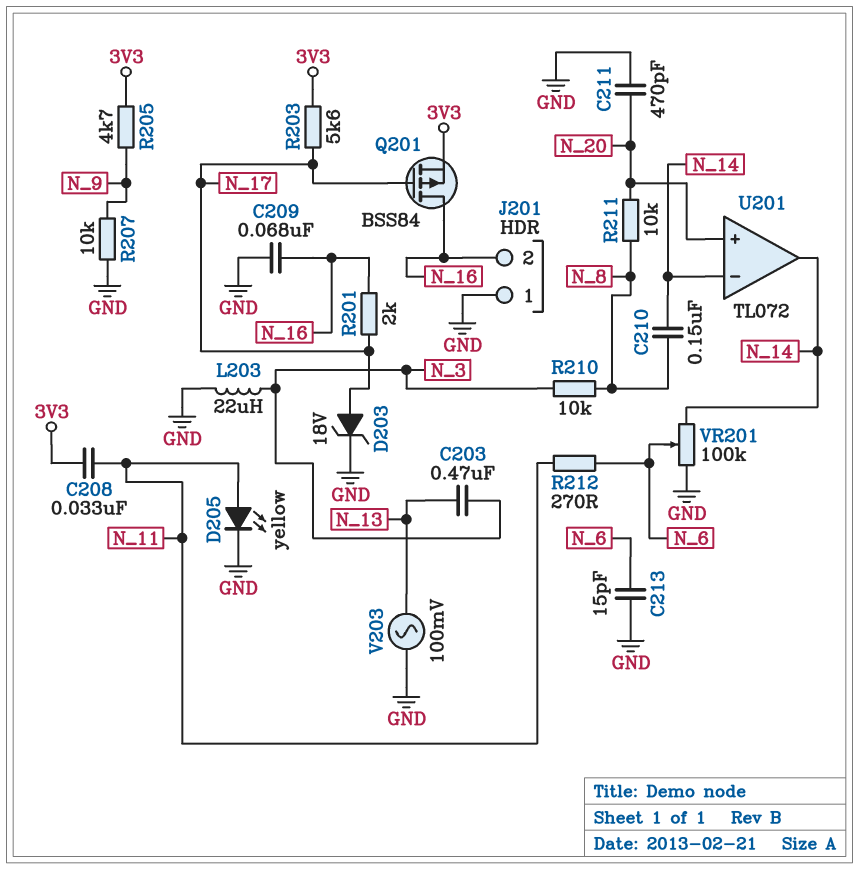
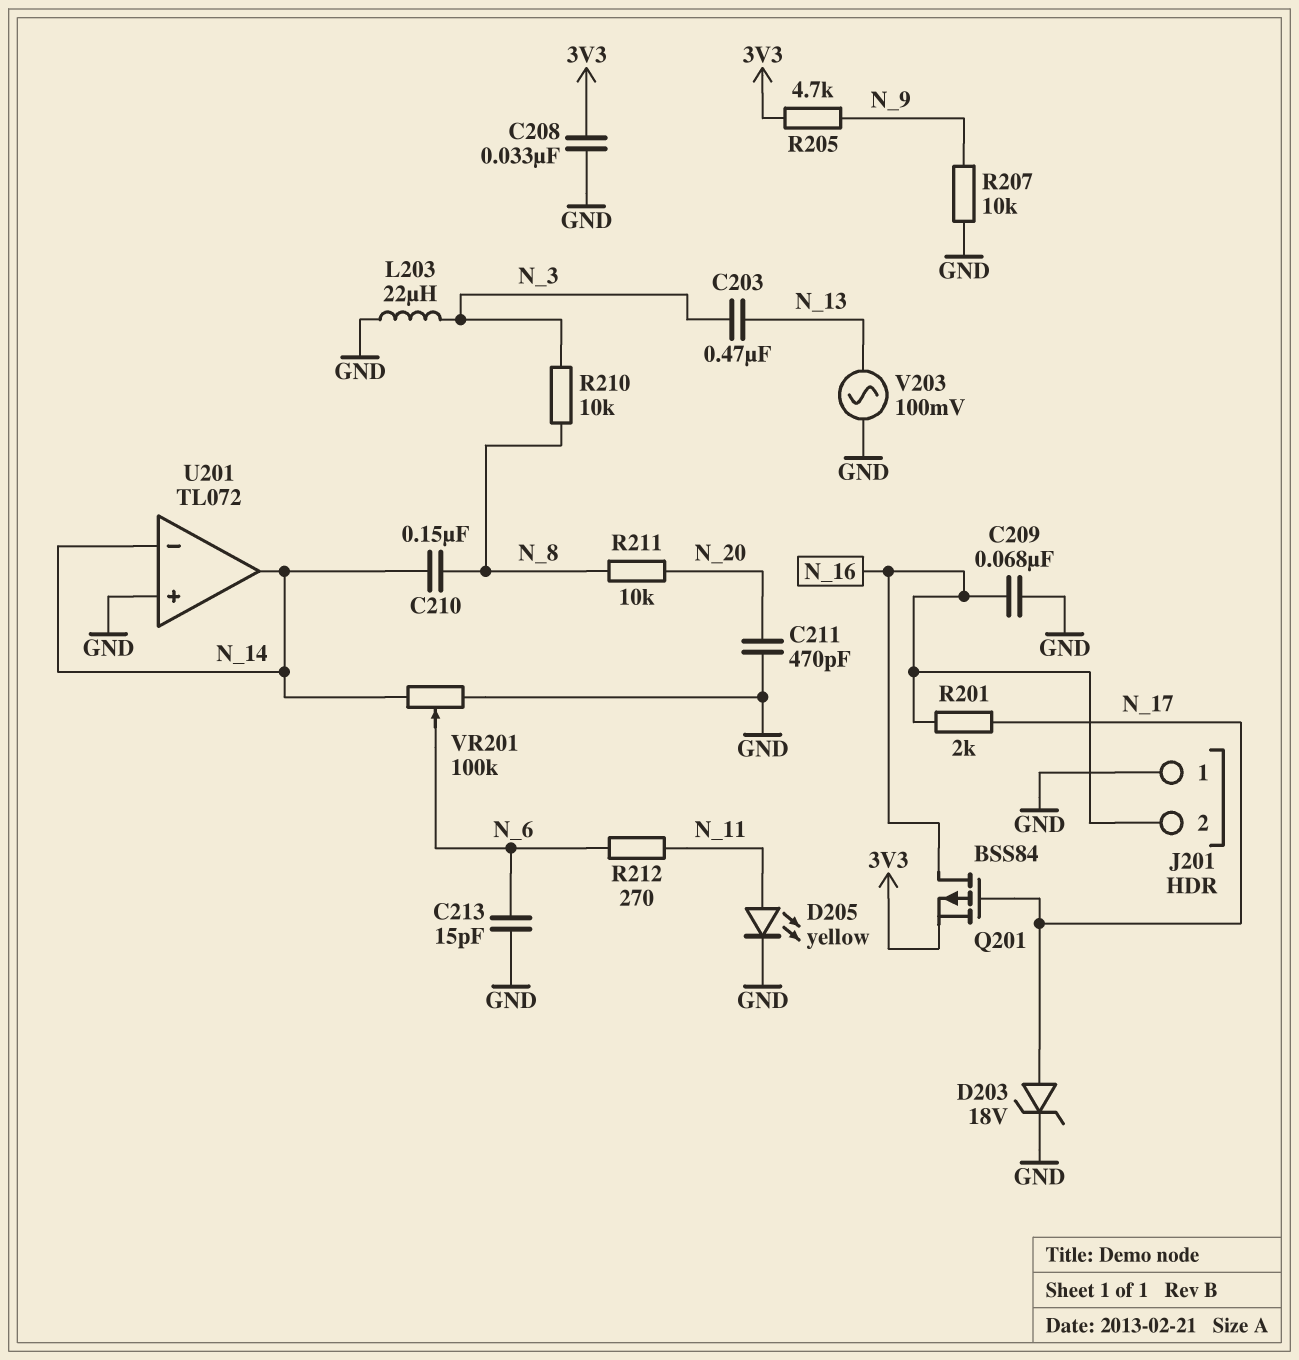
C208: 33nF (3V3, N_11) -> 33nF (3V3, GND)
R203: 5.6k (3V3, N_17) -> none
U201 pin in+: N_20 -> GND

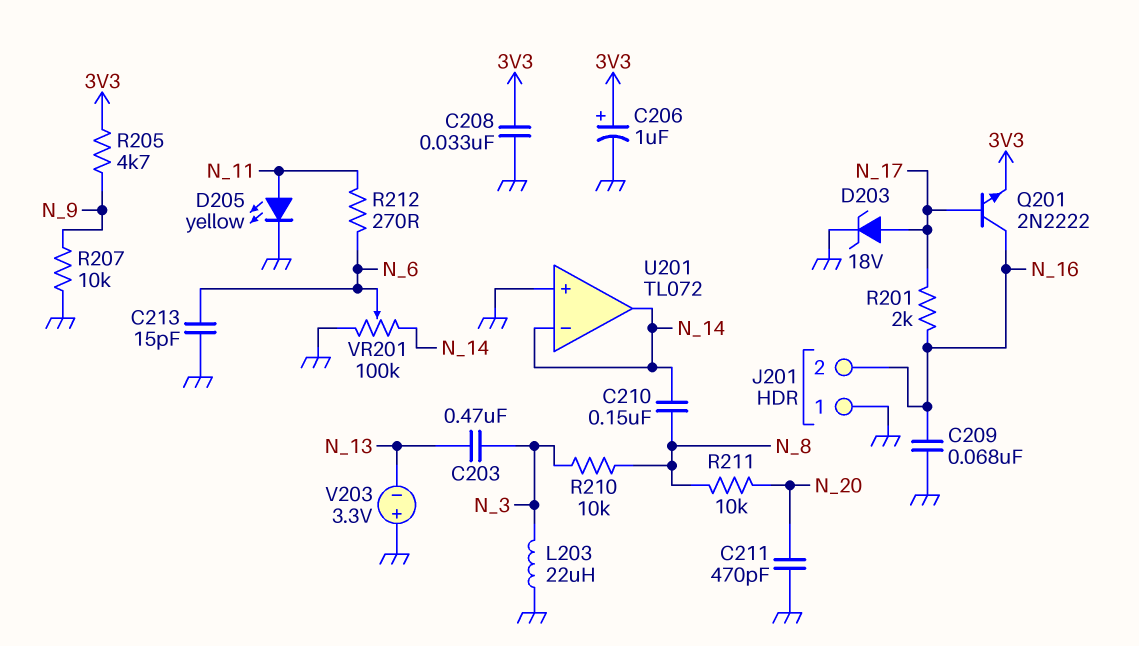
C206: none -> 1uF (plus 3V3, minus GND)
Q201: PMOS BSS84 (G N_17, D N_16, S 3V3) -> NPN 2N2222 (B N_17, C N_16, E 3V3)
V203: AC 100mV (GND, N_13) -> 3.3V (plus GND, minus N_13)

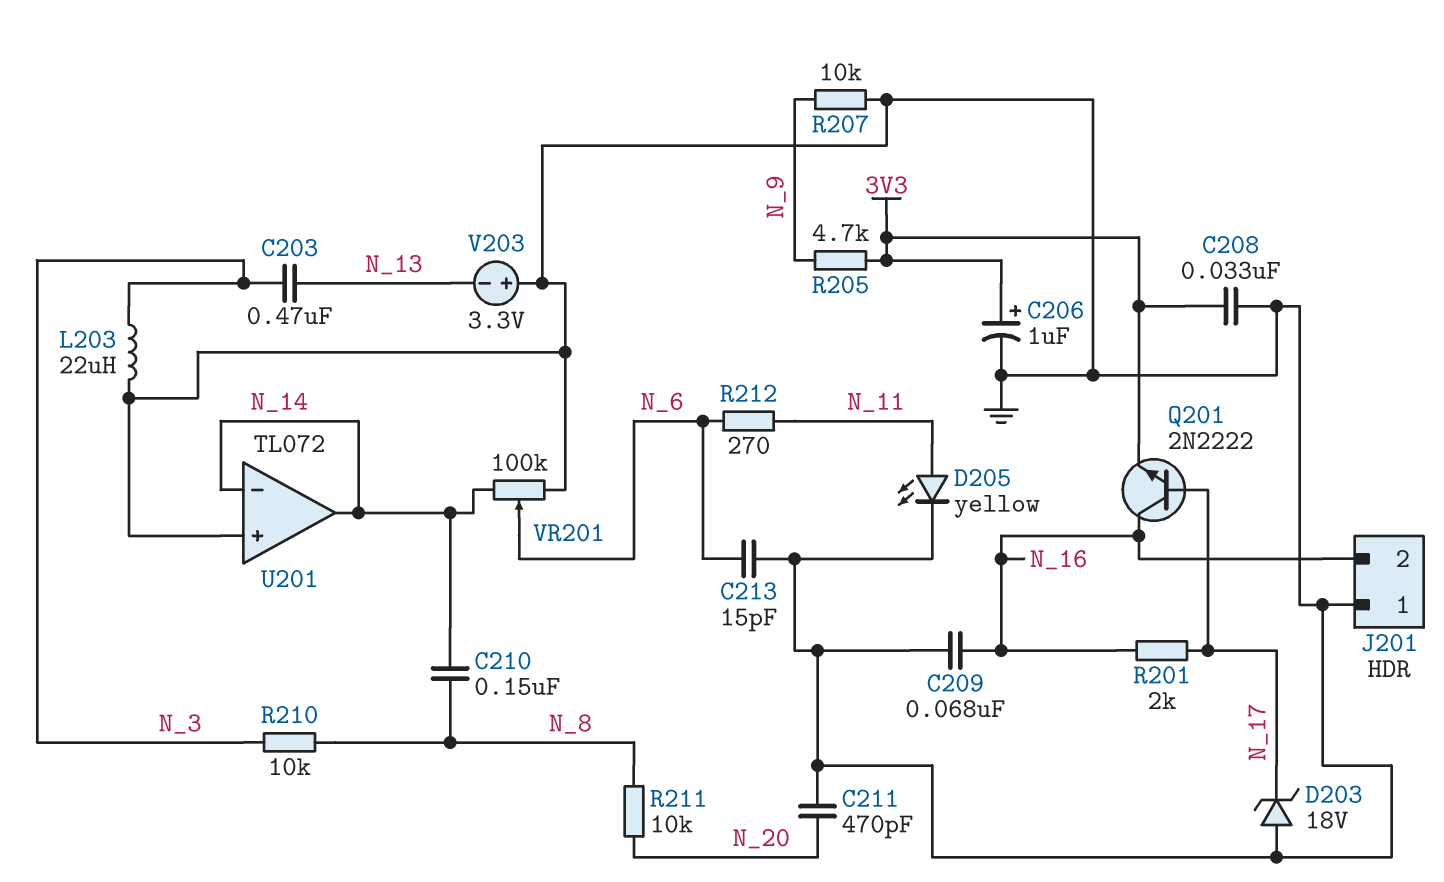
D203: zener 18V (A N_17, K GND) -> zener 18V (A GND, K N_17)

